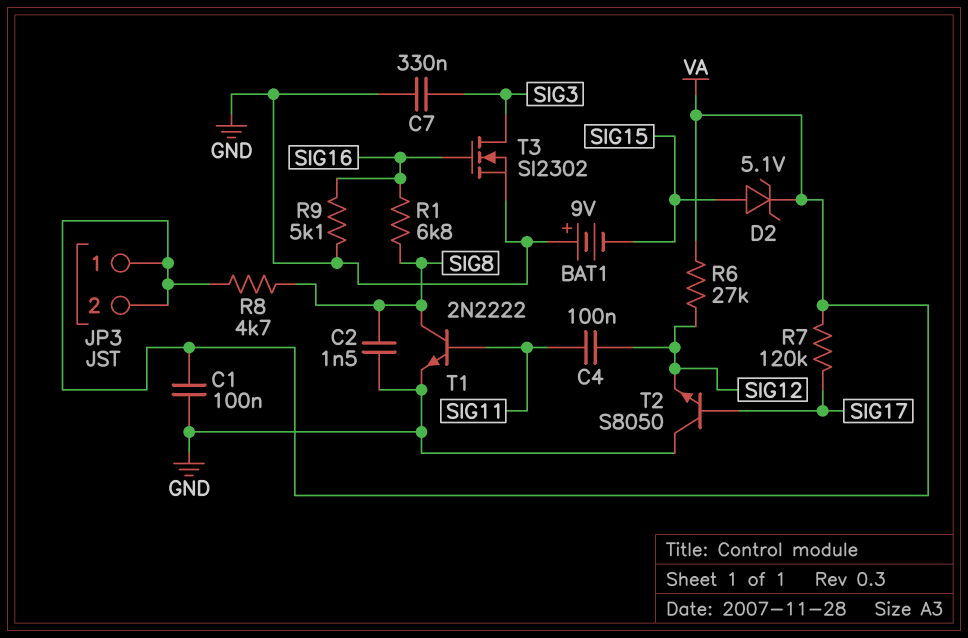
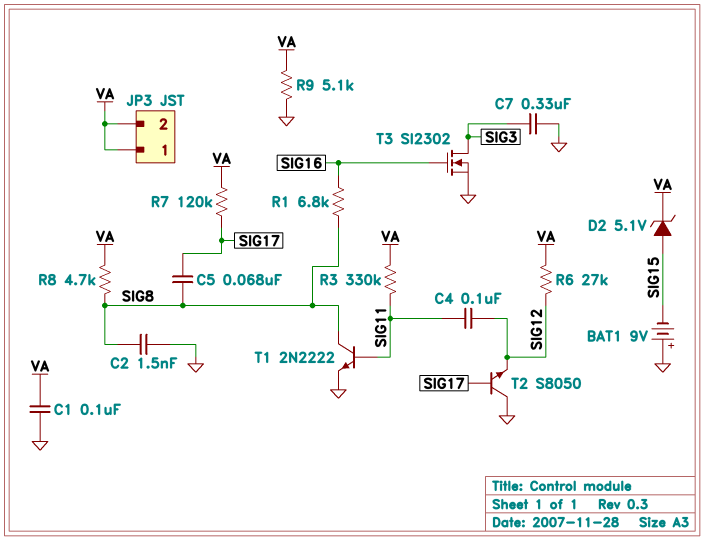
C5: none -> 68nF (SIG8, SIG17)
R3: none -> 330k (SIG11, VA)
R9: 5.1k (GND, SIG16) -> 5.1k (GND, VA)

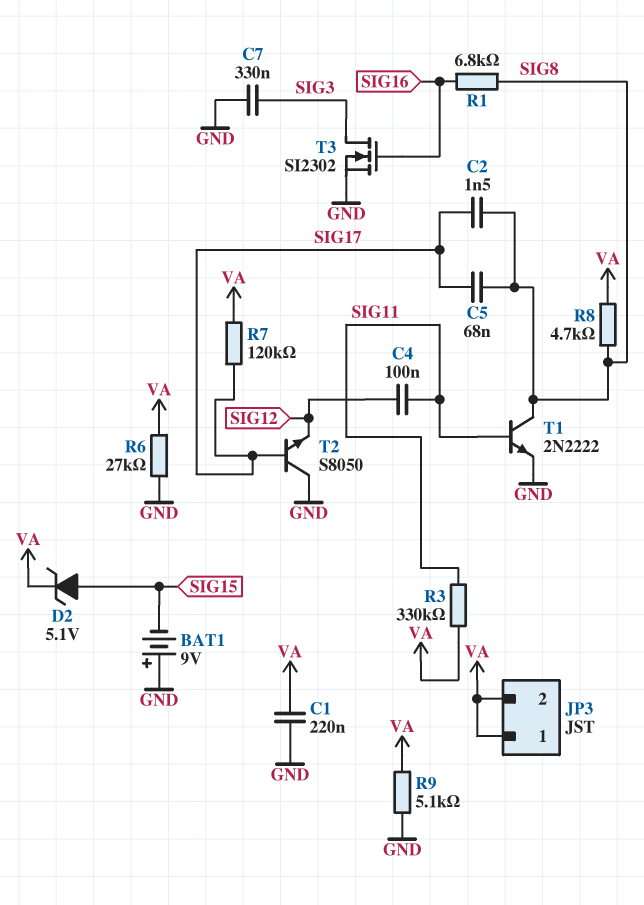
C1: 100nF (GND, VA) -> 220nF (GND, VA)
C2: 1.5nF (GND, SIG8) -> 1.5nF (SIG8, SIG17)
R6: 27k (SIG12, VA) -> 27k (GND, VA)

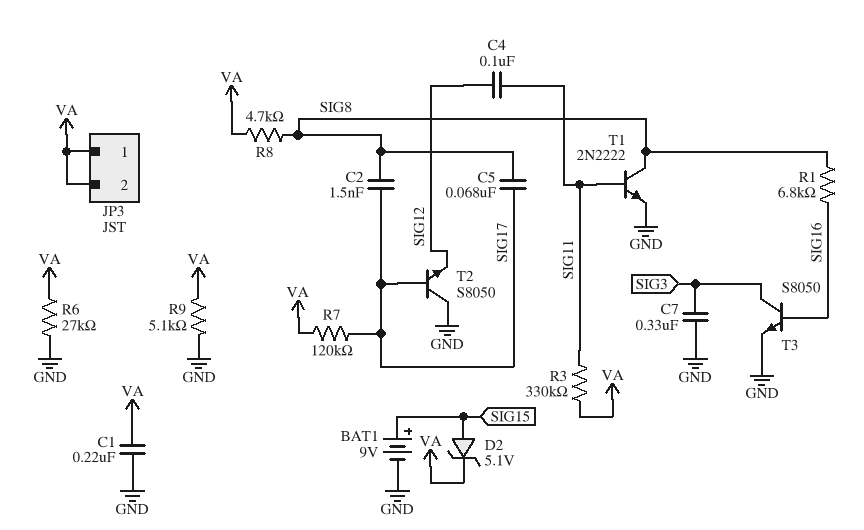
BAT1: 9V (plus GND, minus SIG15) -> 9V (plus SIG15, minus GND)
T3: NMOS SI2302 (G SIG16, D SIG3, S GND) -> NPN S8050 (B SIG16, C SIG3, E GND)

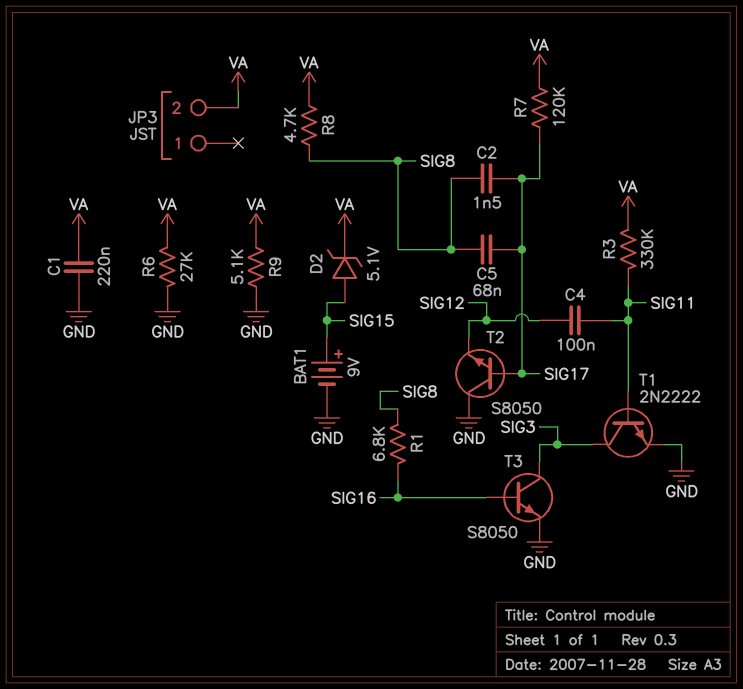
C7: 330nF (GND, SIG3) -> none
JP3 pin 1: VA -> none
T1: NPN 2N2222 (B SIG11, C SIG8, E GND) -> NPN 2N2222 (B SIG11, C SIG3, E GND)

